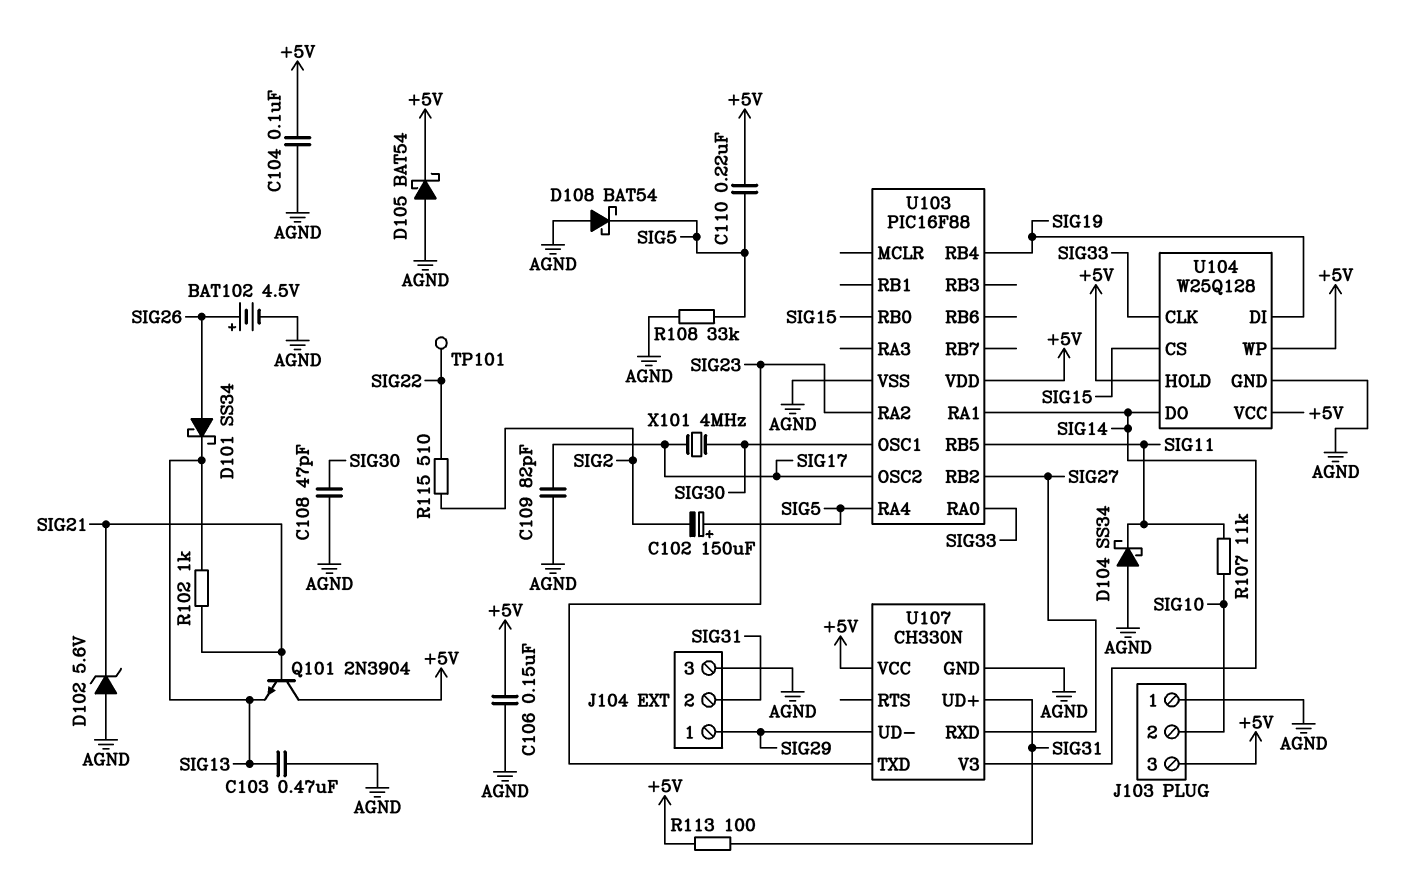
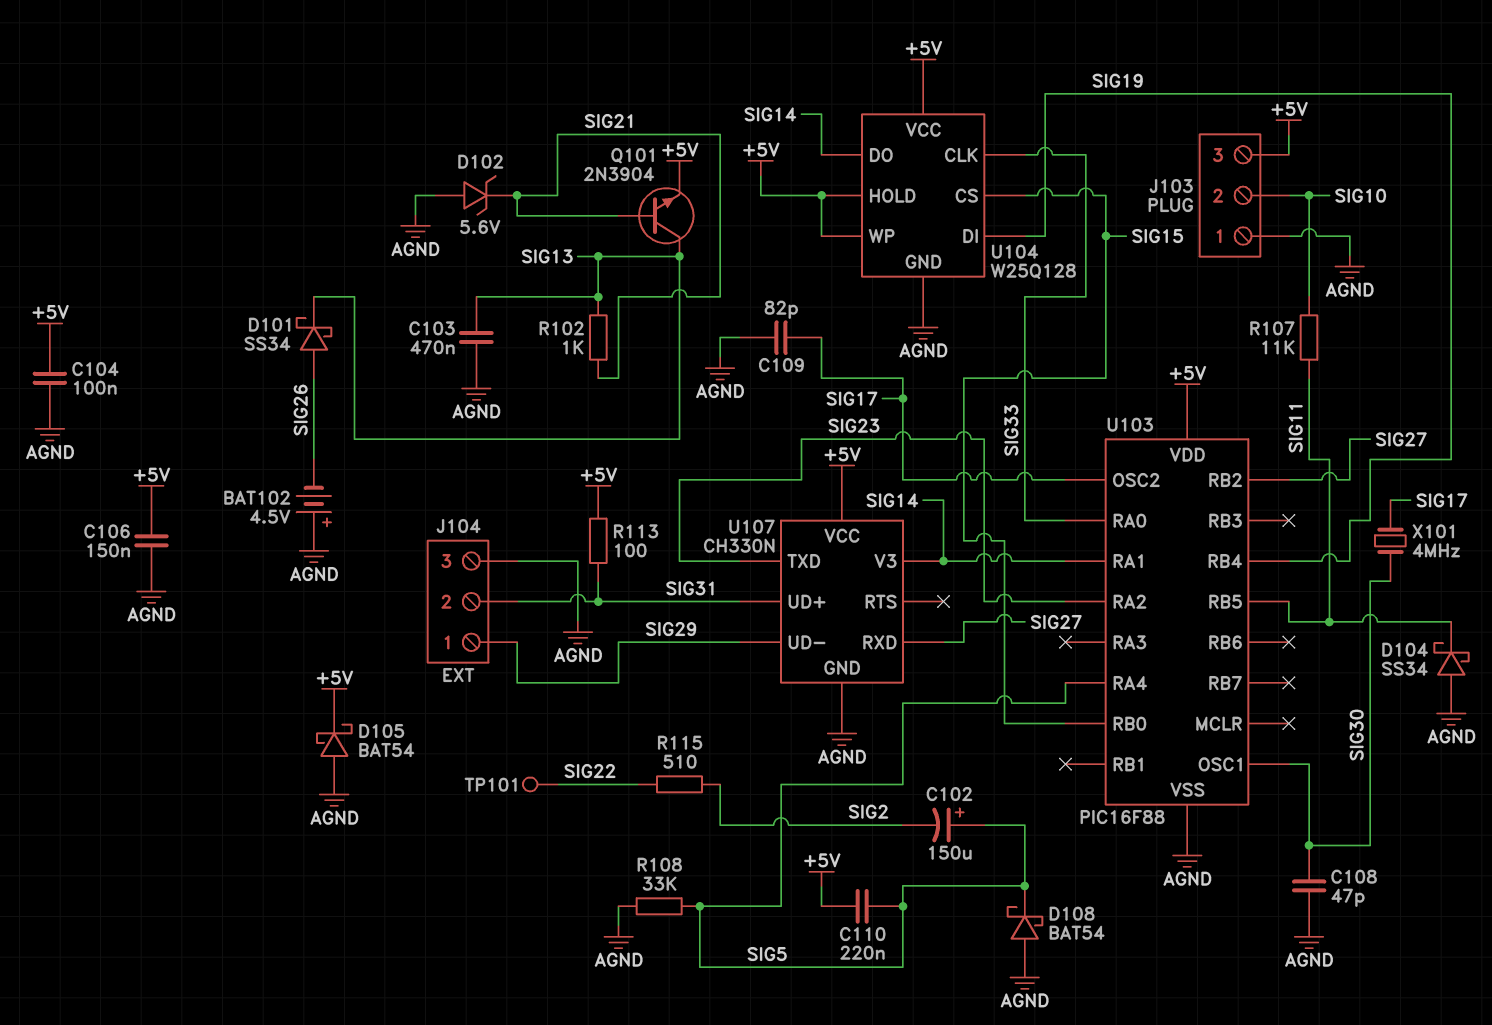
BAT102: 4.5V (plus SIG26, minus AGND) -> 4.5V (plus AGND, minus SIG26)
Q101: NPN 2N3904 (B SIG21, C +5V, E SIG13) -> NPN 2N3904 (B SIG21, C SIG13, E +5V)

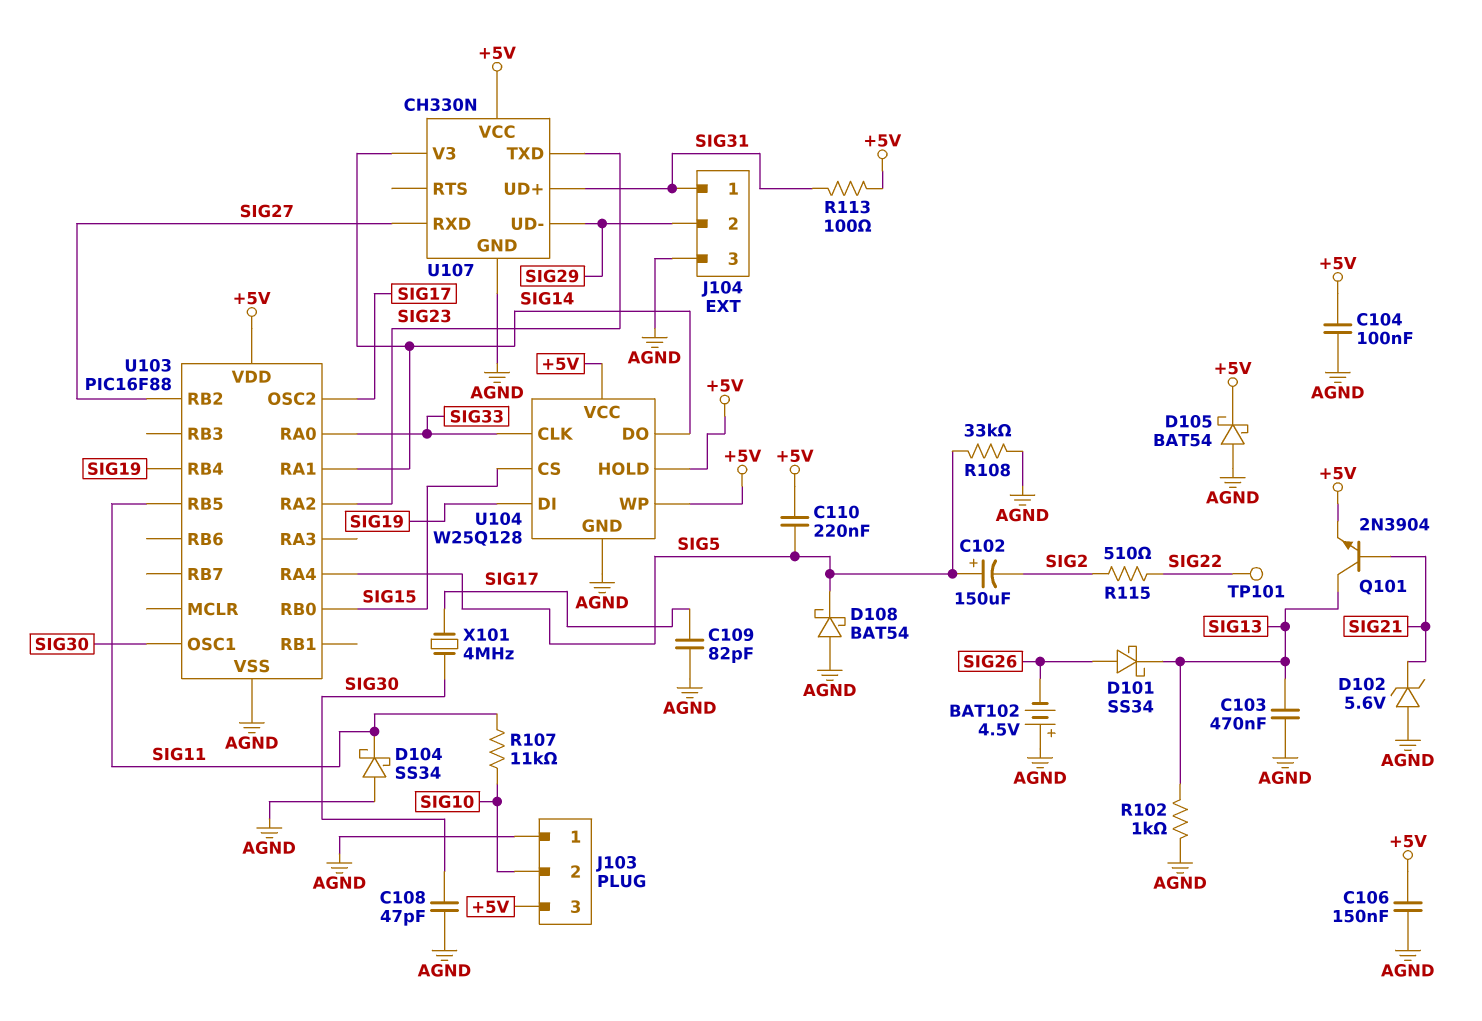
J104 pin 1: SIG29 -> SIG31
J104 pin 2: SIG31 -> SIG29
R102: 1k (SIG13, SIG21) -> 1k (AGND, SIG13)

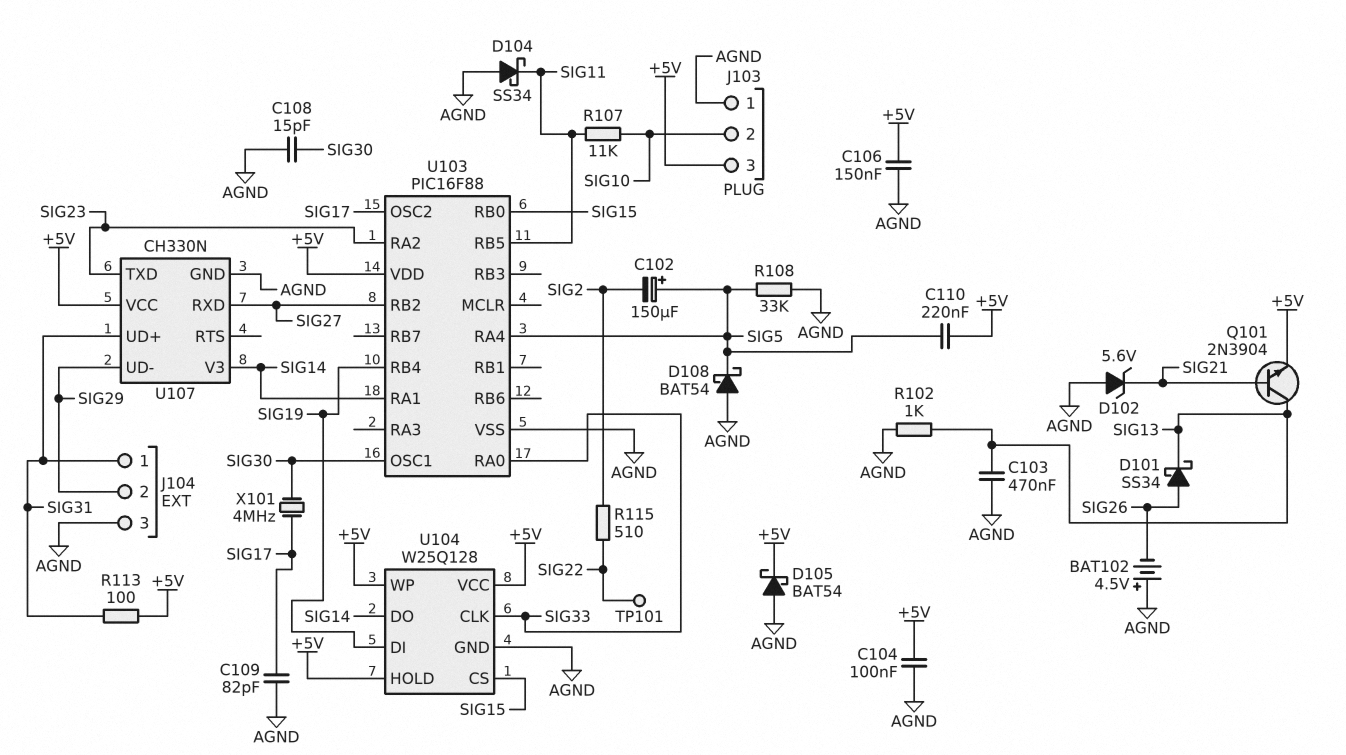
C108: 47pF (AGND, SIG30) -> 15pF (AGND, SIG30)

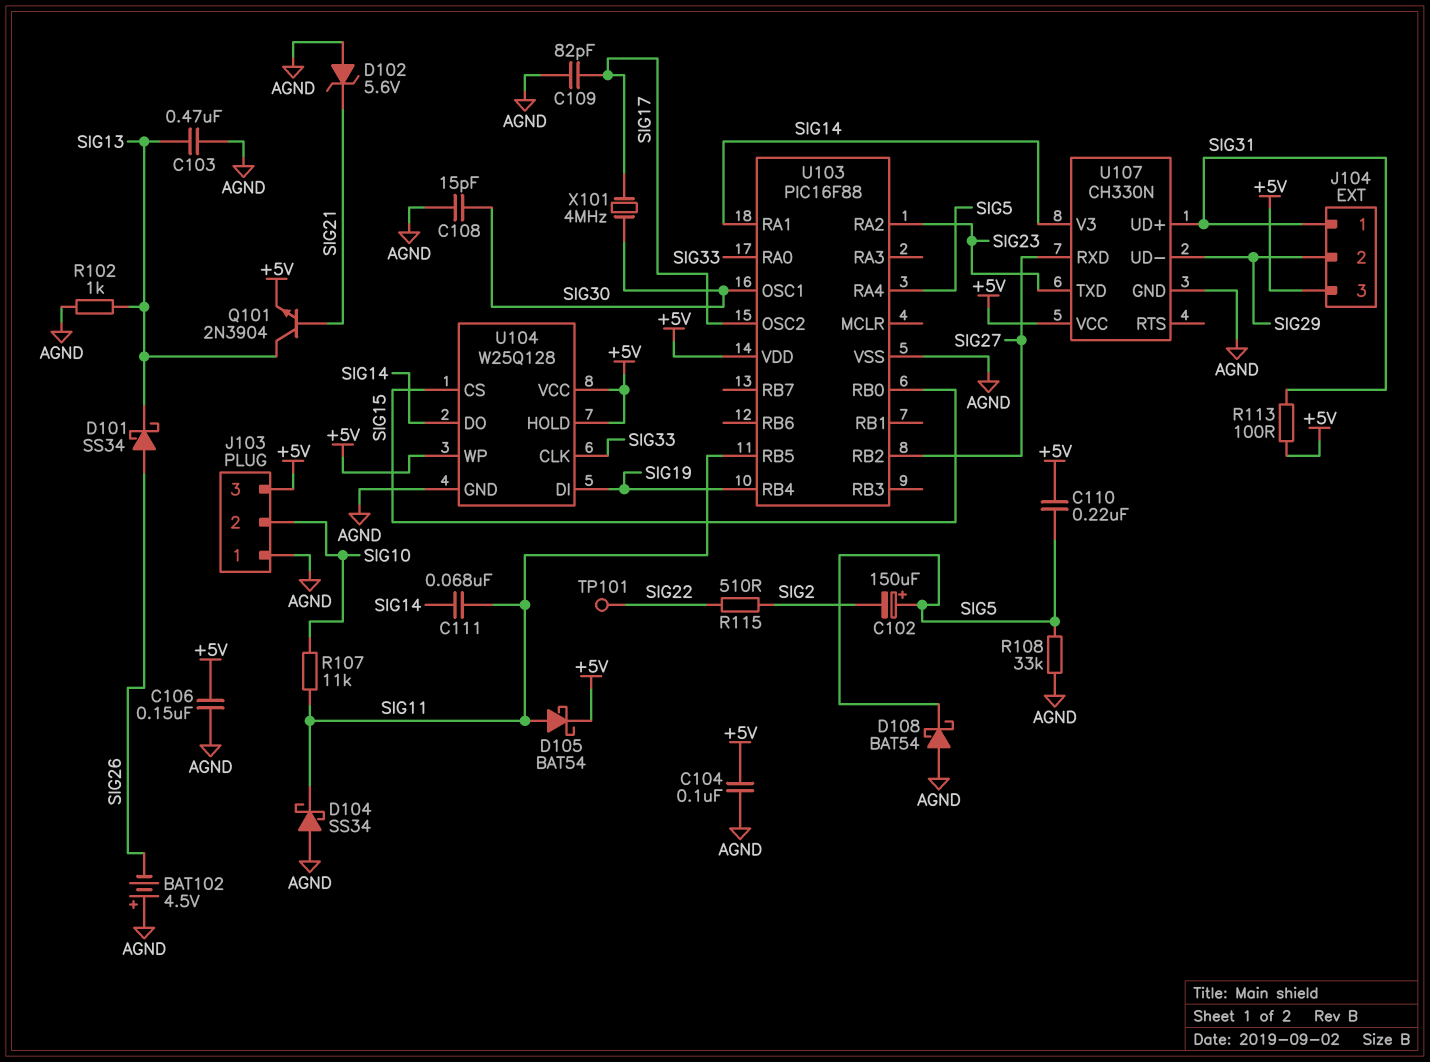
C111: none -> 68nF (SIG11, SIG14)
D105: schottky BAT54 (A AGND, K +5V) -> schottky BAT54 (A SIG11, K +5V)
J104 pin 3: AGND -> +5V

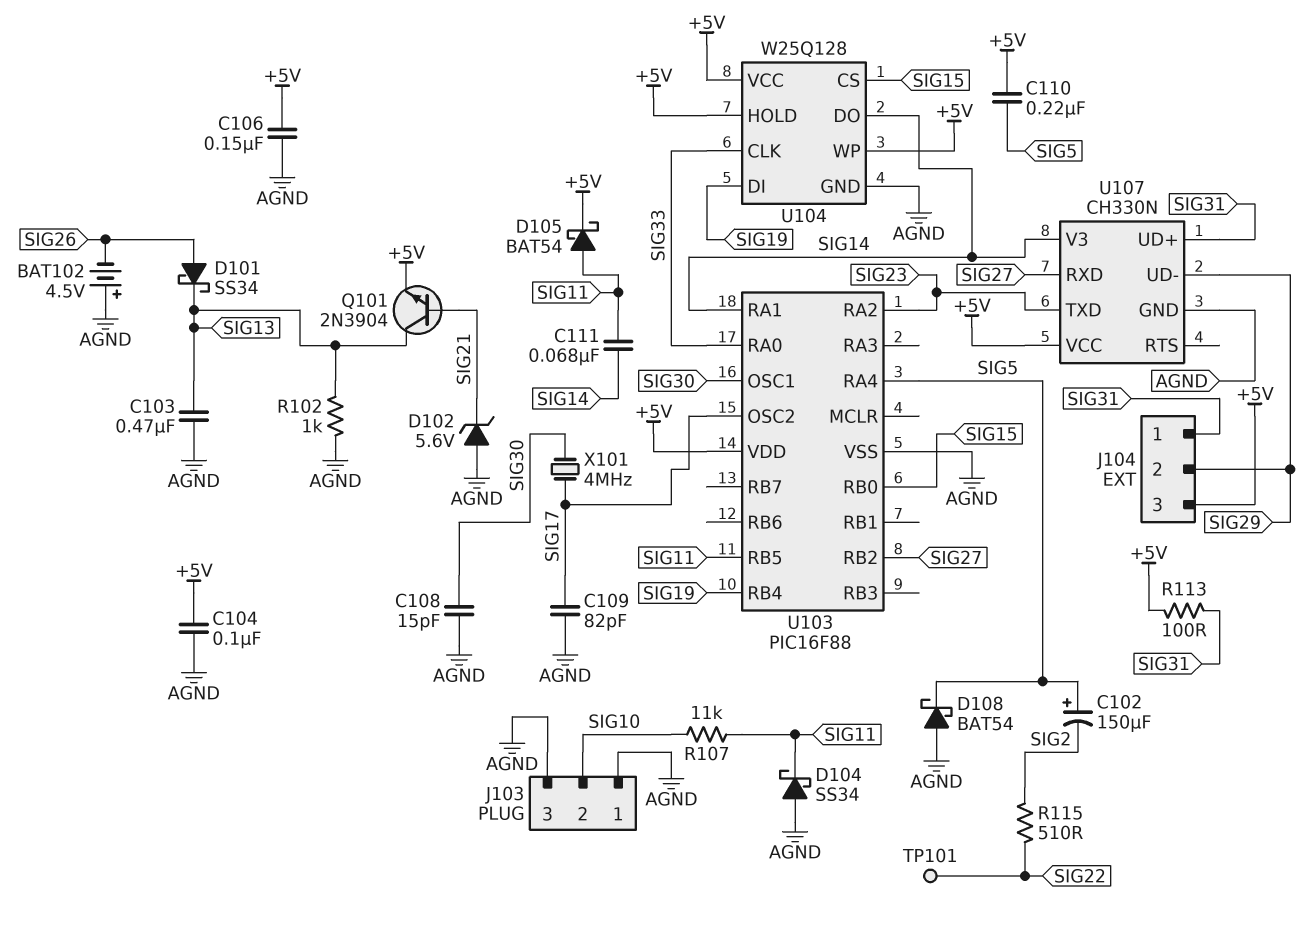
J103 pin 3: +5V -> AGND
R108: 33k (AGND, SIG5) -> none

